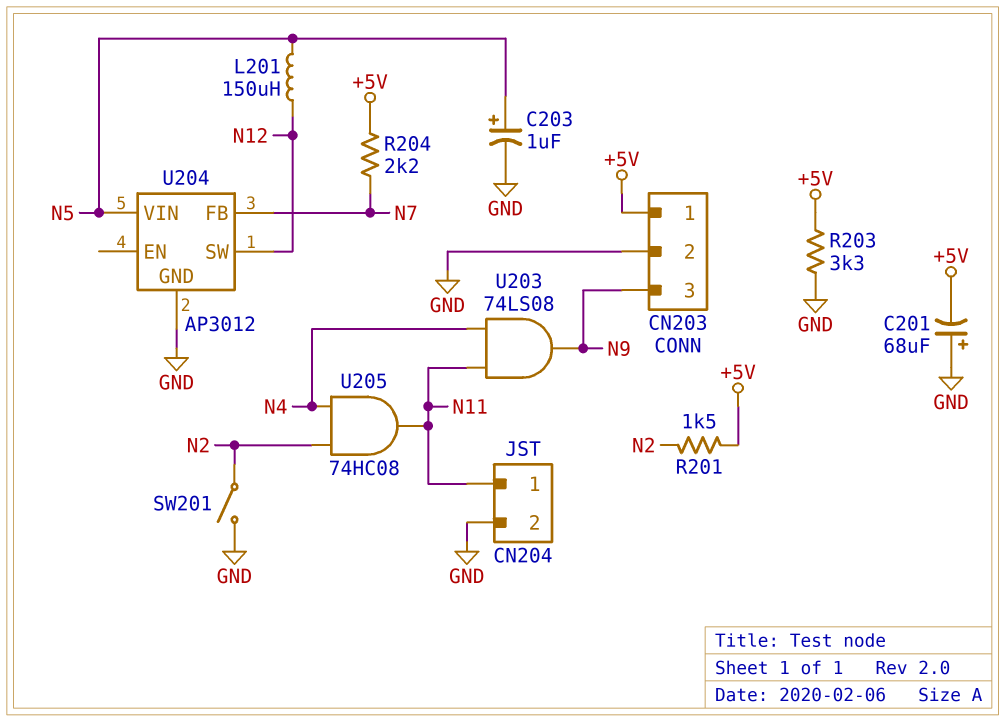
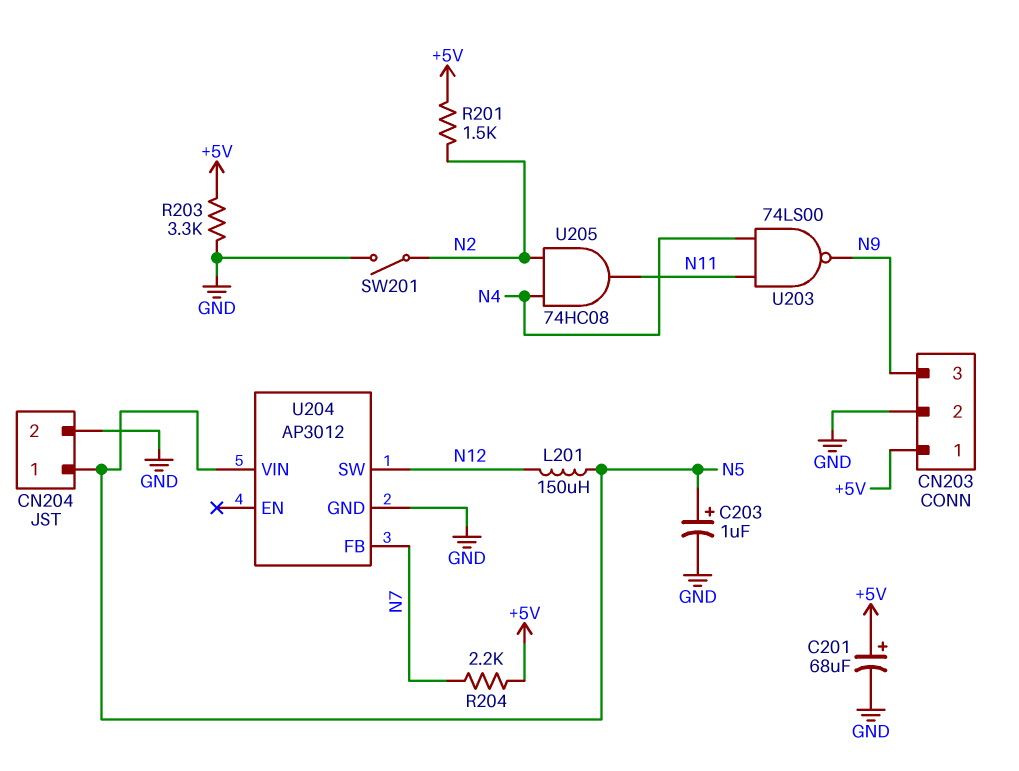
C201: 68uF (plus GND, minus +5V) -> 68uF (plus +5V, minus GND)
CN204 pin 1: N11 -> N5
U203: AND 74LS08 (in N4, in N11, out N9) -> NAND 74LS00 (in N4, in N11, out N9)

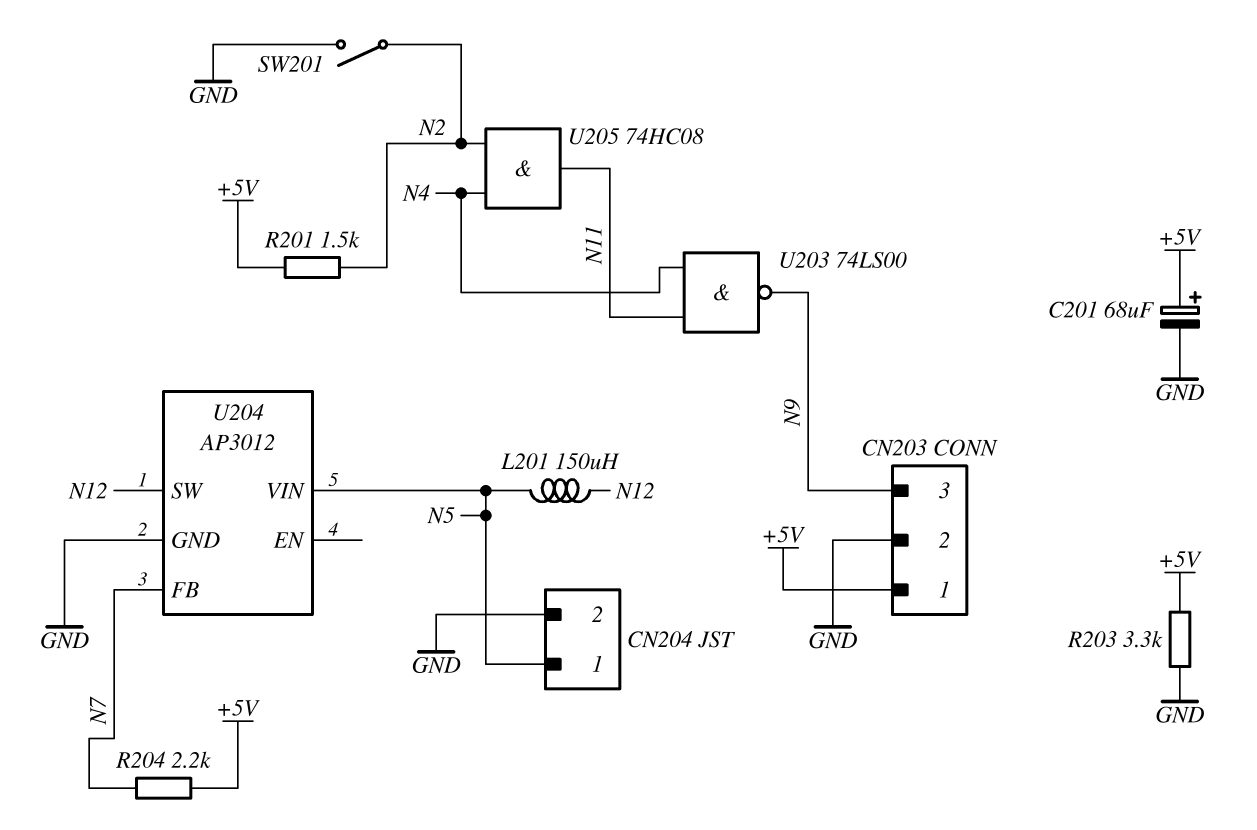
C203: 1uF (plus N5, minus GND) -> none

